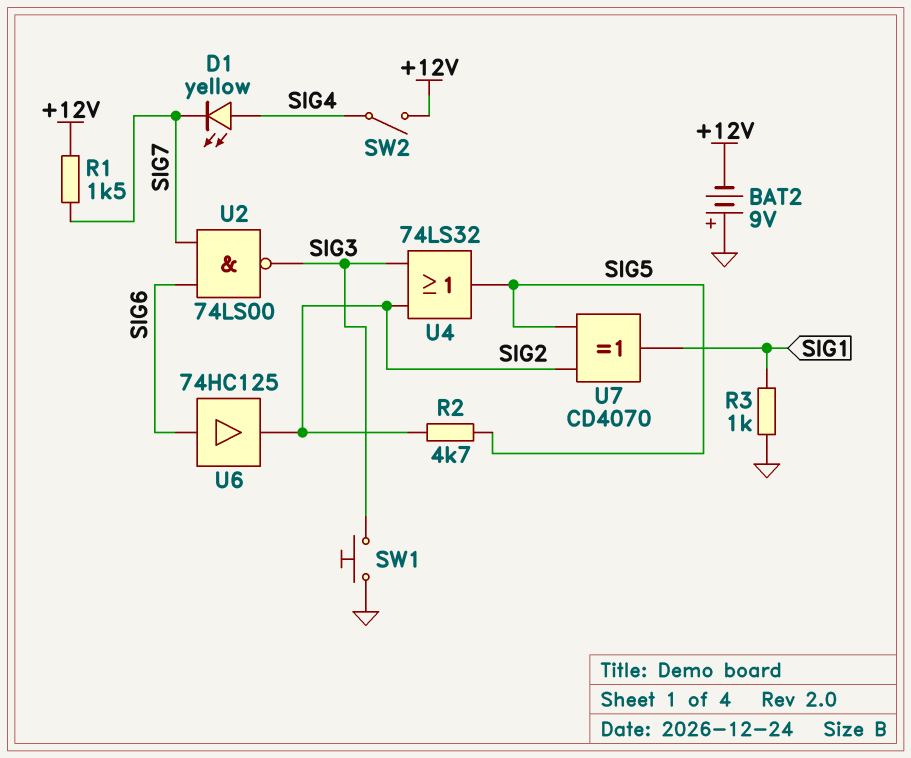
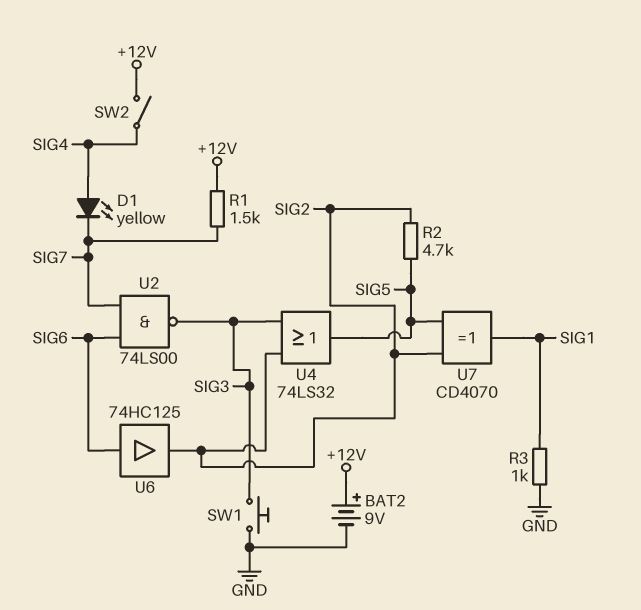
BAT2: 9V (plus GND, minus +12V) -> 9V (plus +12V, minus GND)

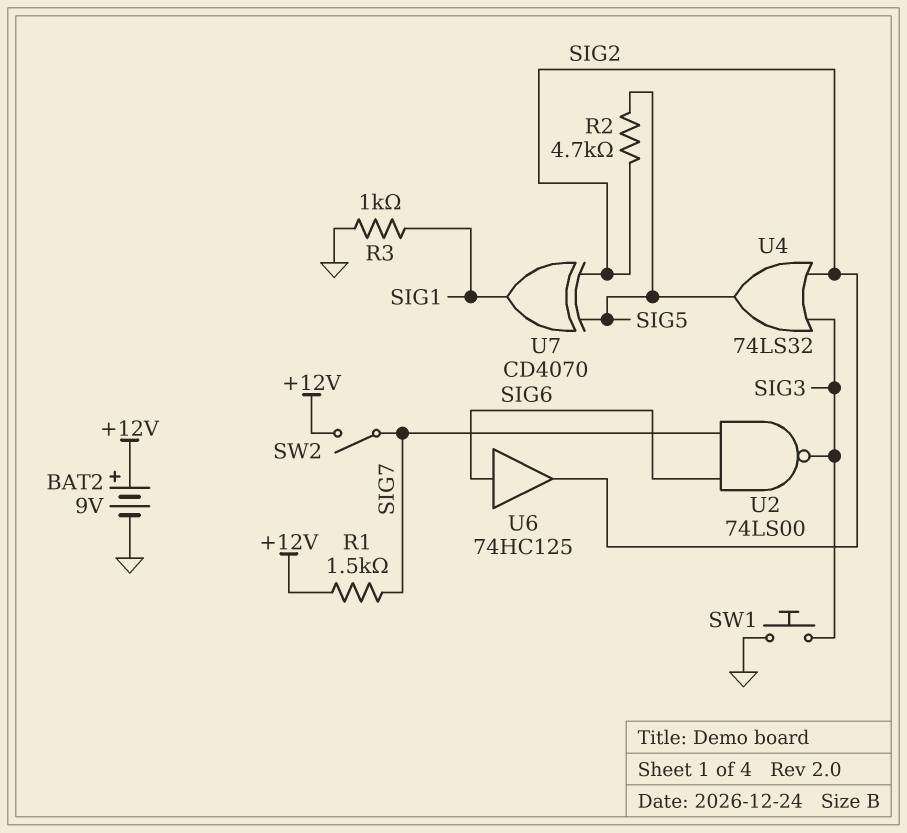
D1: LED yellow (A SIG4, K SIG7) -> none
SW2: switch (+12V, SIG4) -> switch (+12V, SIG7)

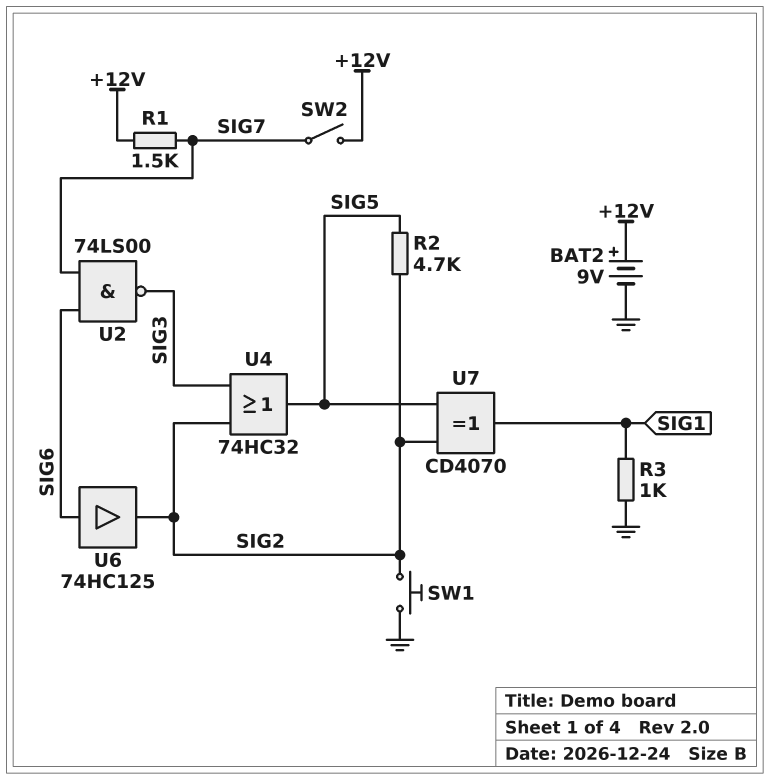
SW1: button (GND, SIG3) -> button (GND, SIG2)
U4: OR 74LS32 (in SIG2, in SIG3, out SIG5) -> OR 74HC32 (in SIG2, in SIG3, out SIG5)

